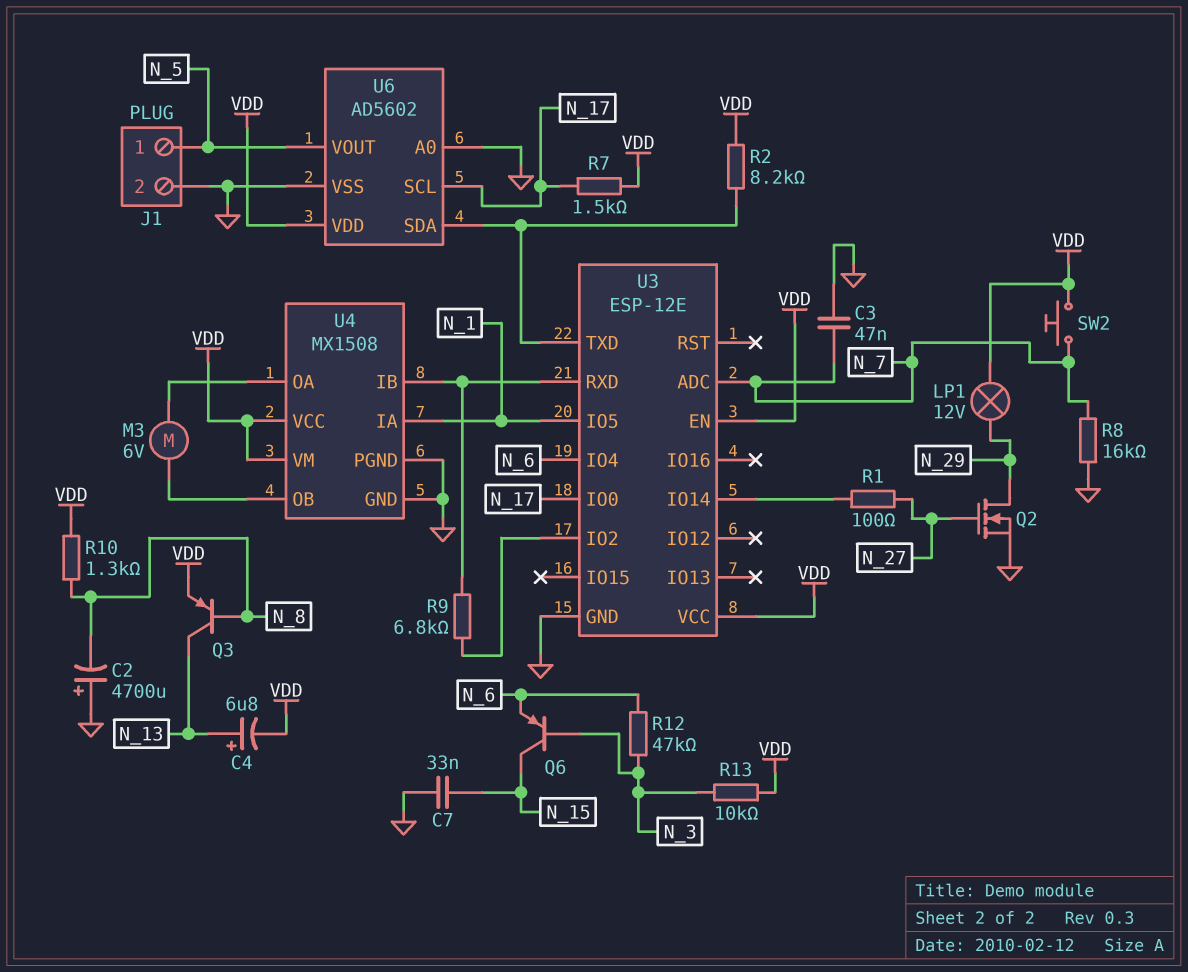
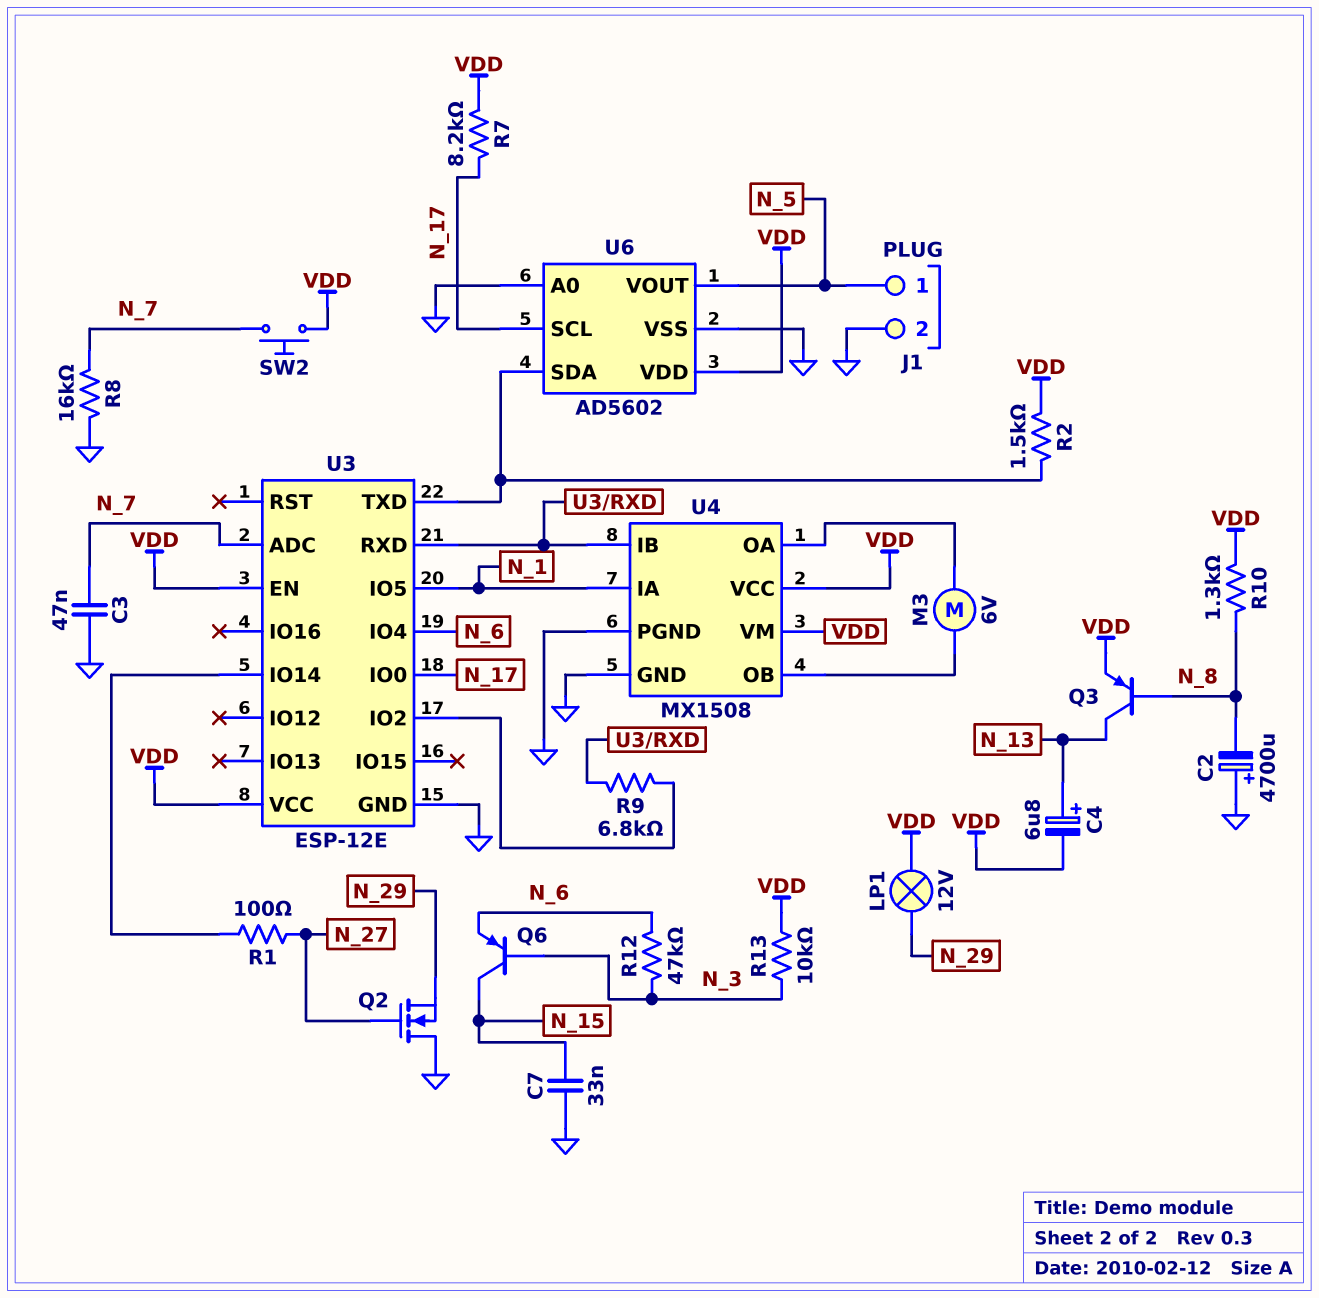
Q2: NMOS (G N_27, D N_29, S GND) -> NMOS (G N_27, D GND, S N_29)
R2: 8.2k (U3/TXD, VDD) -> 1.5k (U3/TXD, VDD)
R7: 1.5k (N_17, VDD) -> 8.2k (N_17, VDD)

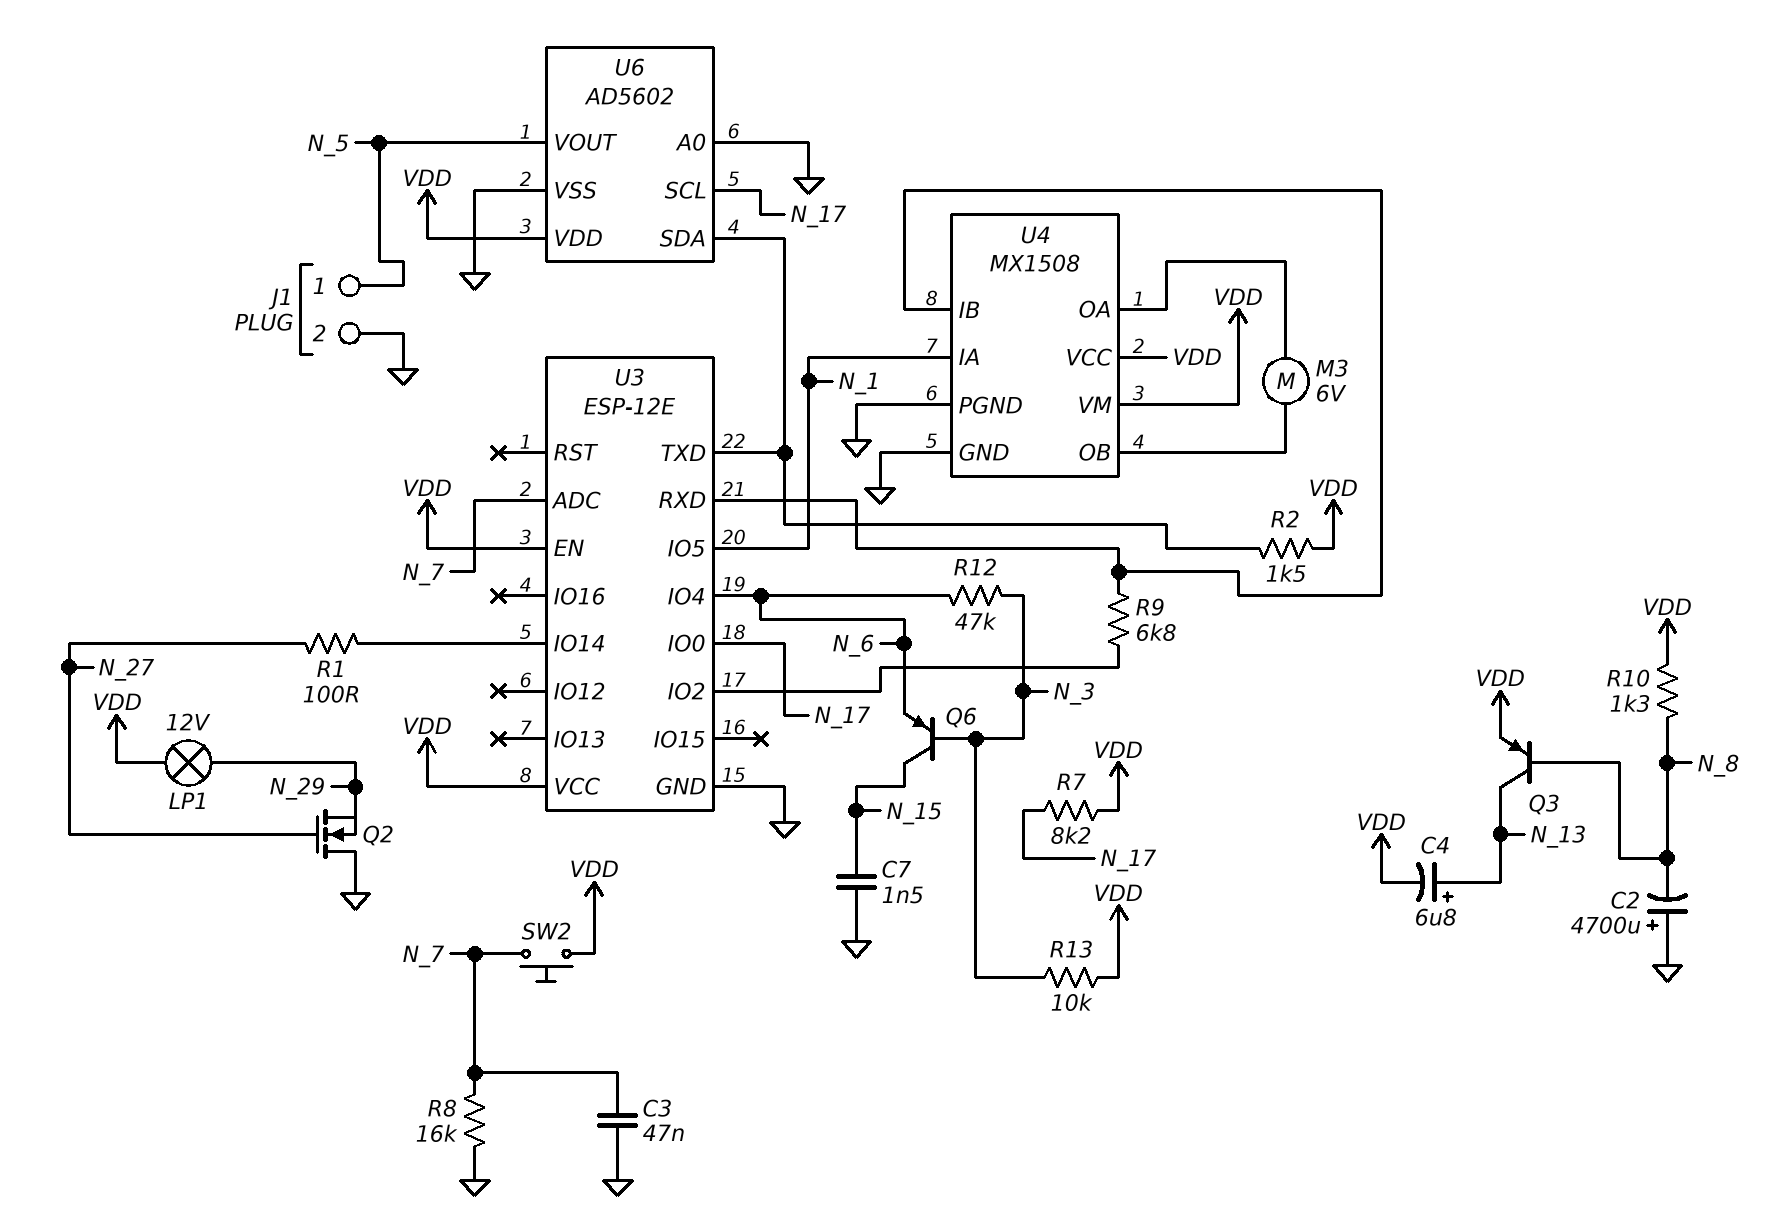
C7: 33nF (GND, N_15) -> 1.5nF (GND, N_15)

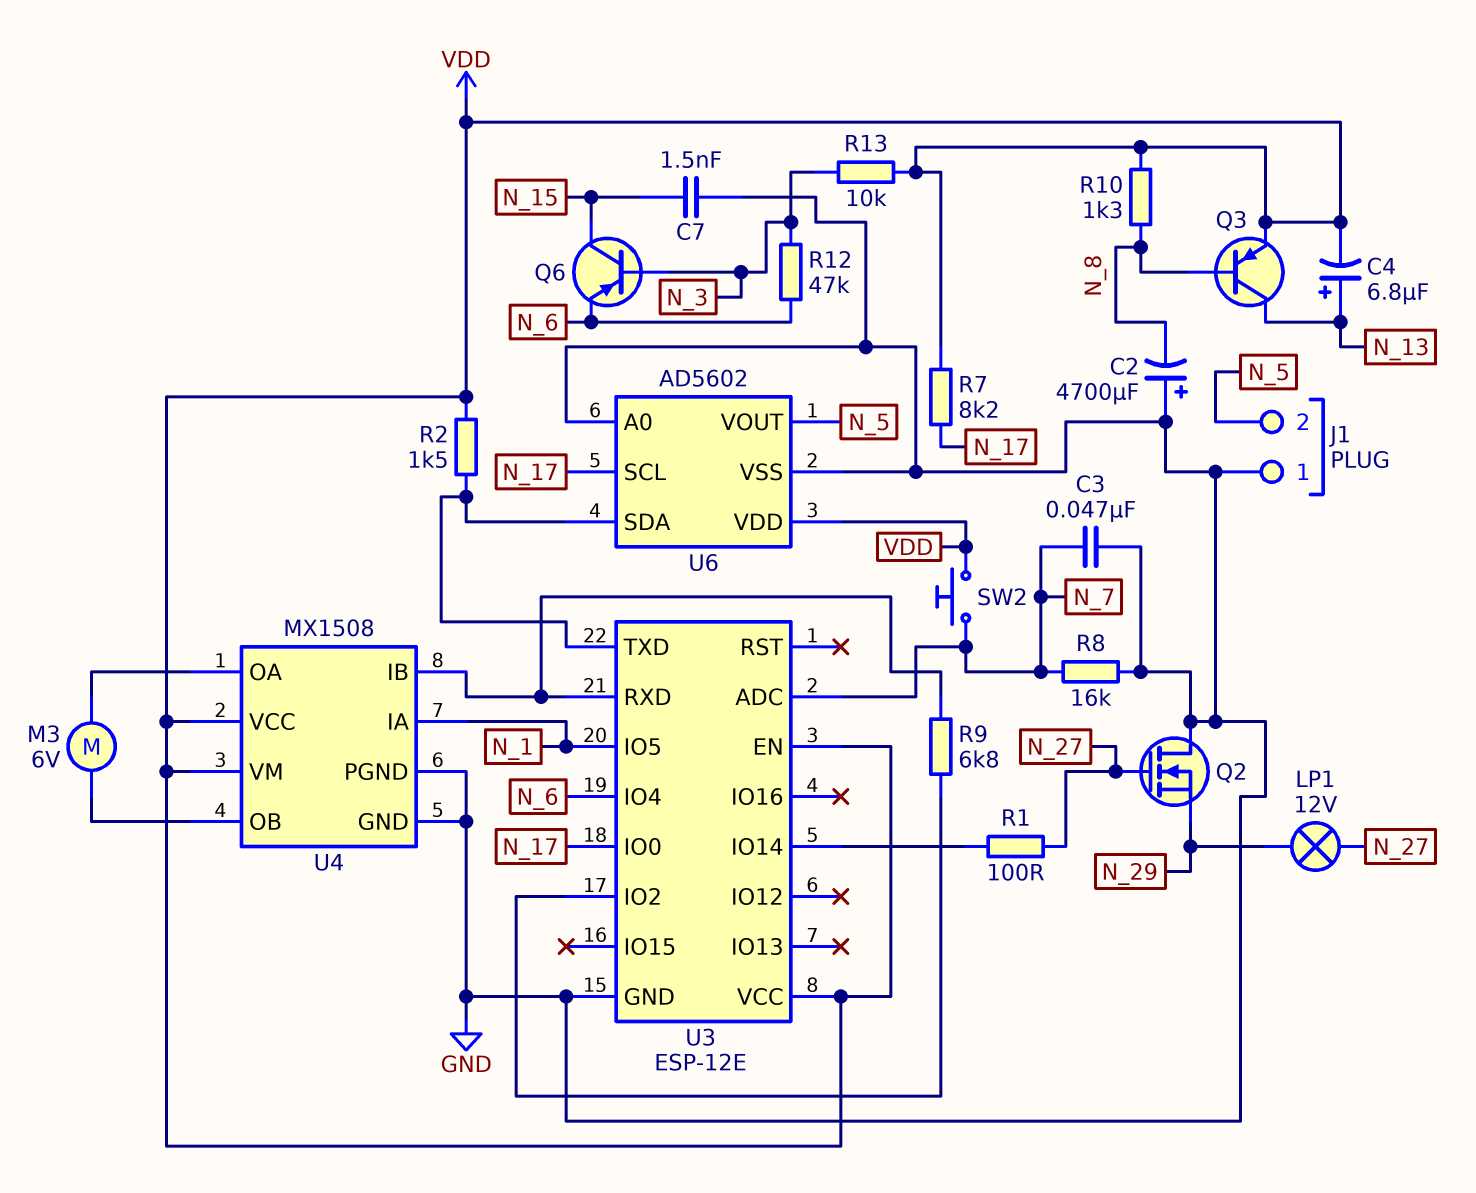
J1 pin 1: N_5 -> GND
J1 pin 2: GND -> N_5
LP1: lamp 12V (N_29, VDD) -> lamp 12V (N_27, N_29)

